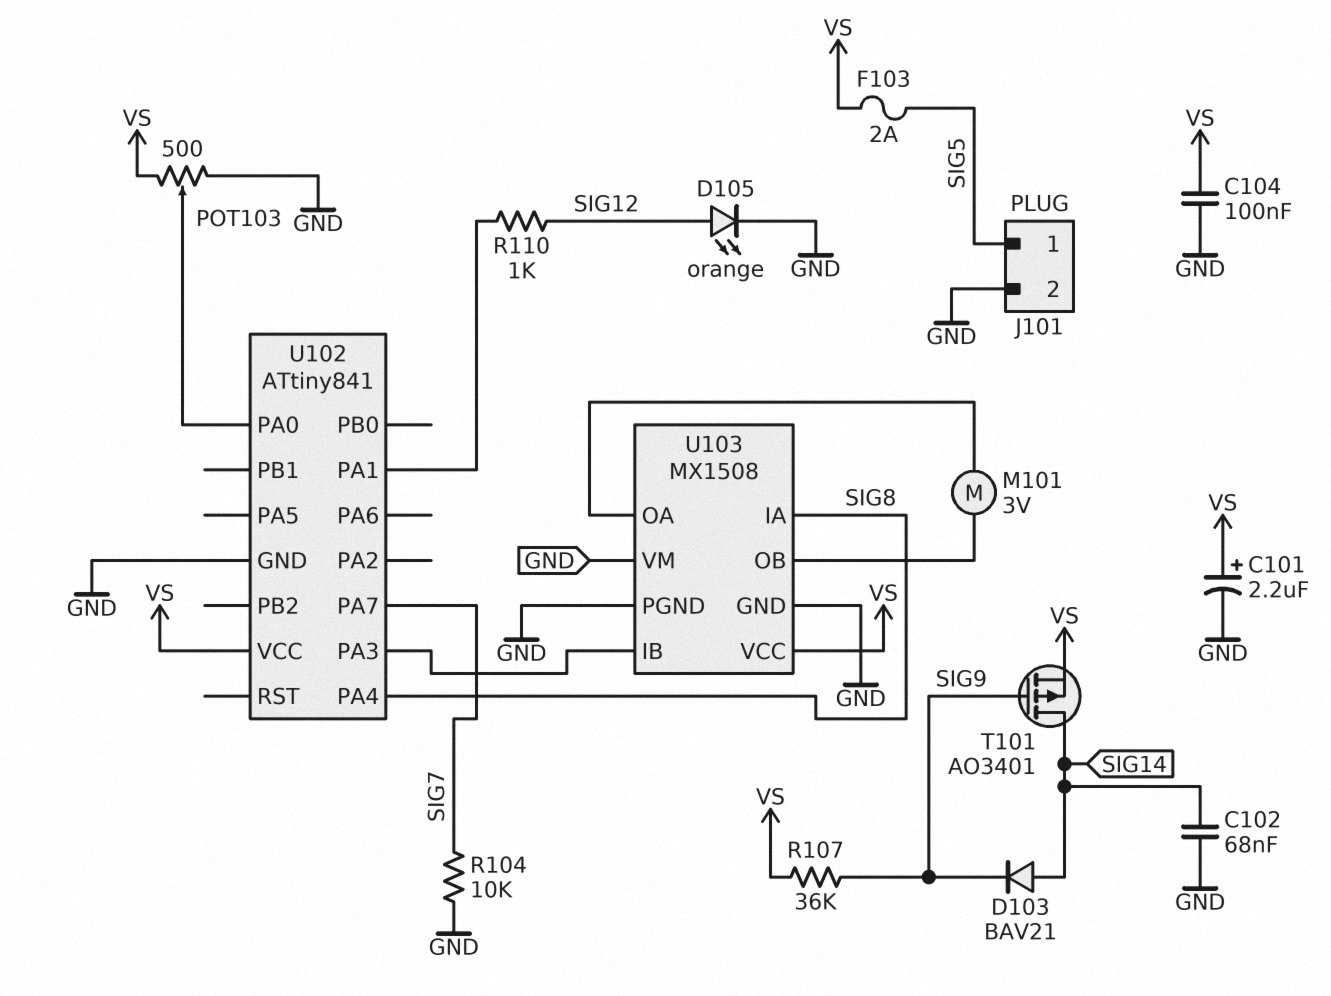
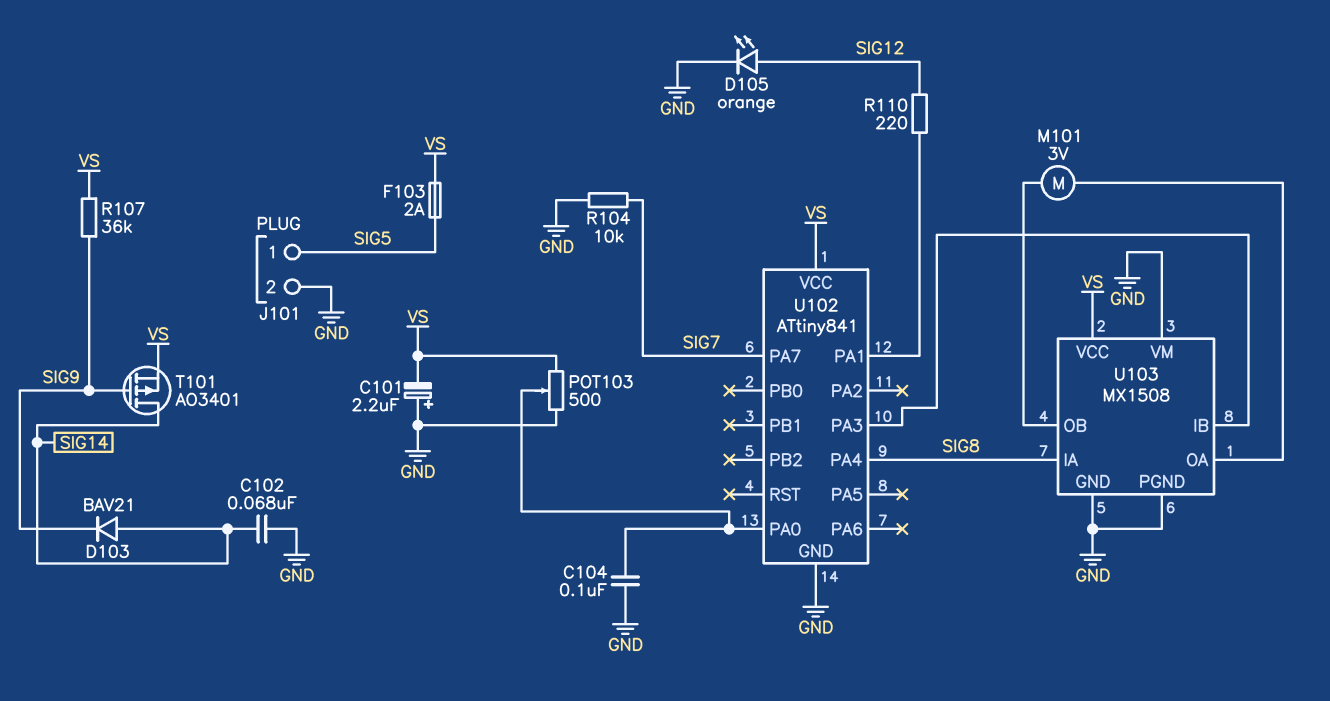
C101: 2.2uF (plus VS, minus GND) -> 2.2uF (plus GND, minus VS)
C104: 100nF (GND, VS) -> 100nF (GND, U102/PA0)
R110: 1k (SIG12, U102/PA1) -> 220 (SIG12, U102/PA1)

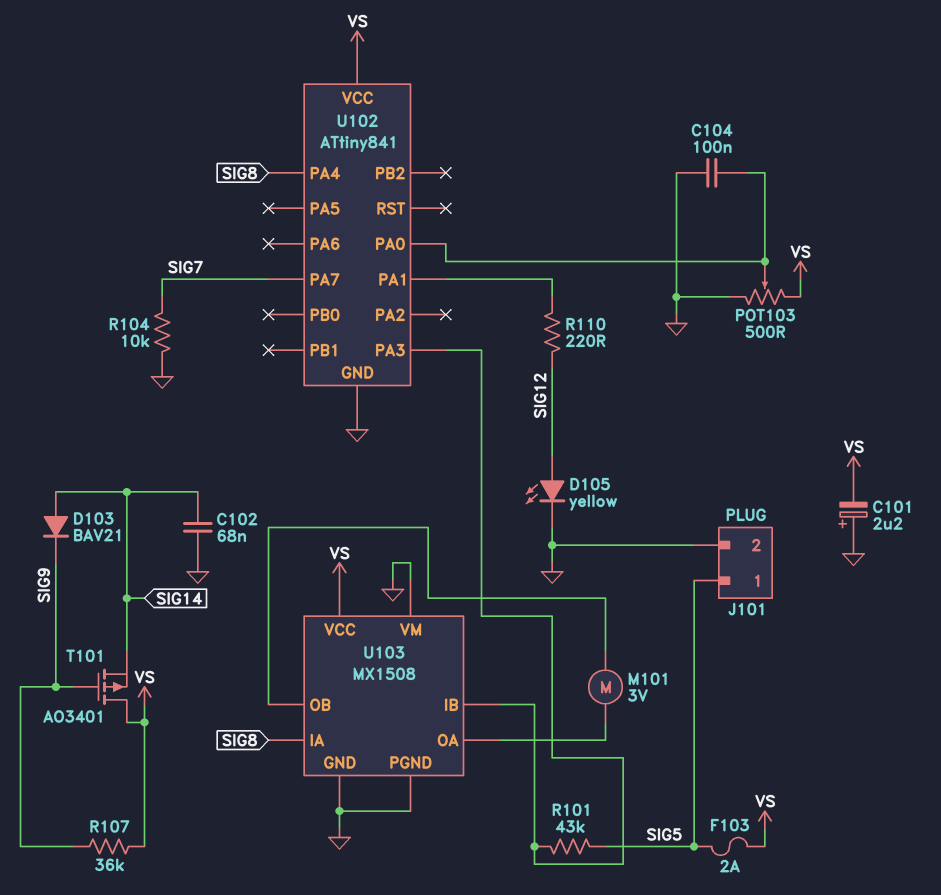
D105: LED orange (A SIG12, K GND) -> LED yellow (A SIG12, K GND)
R101: none -> 43k (SIG5, U102/PA3)
T101: PMOS AO3401 (G SIG9, D SIG14, S VS) -> PMOS AO3401 (G SIG9, D VS, S SIG14)

